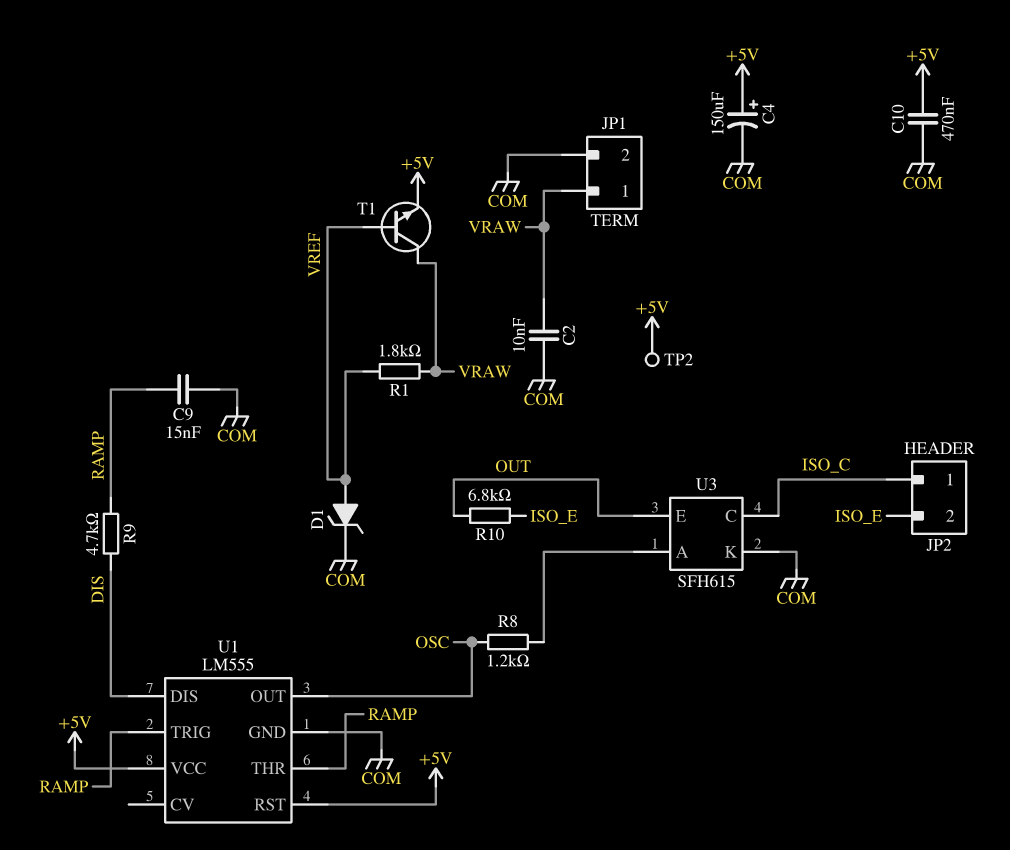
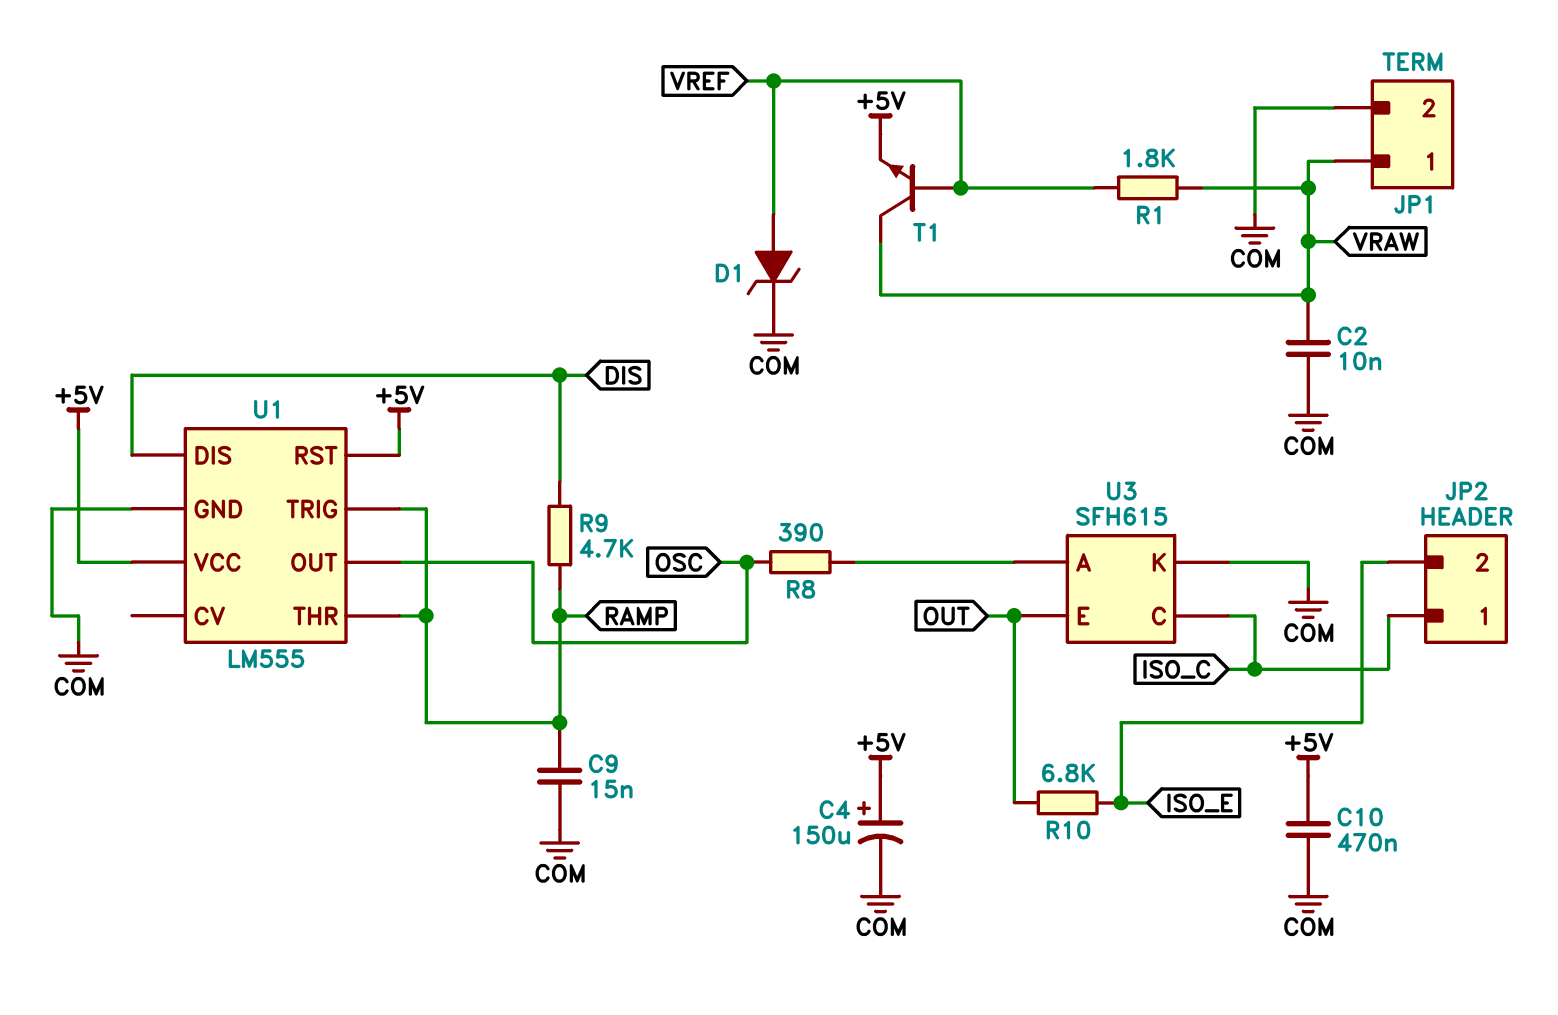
R8: 1.2k (OSC, U3/A) -> 390 (OSC, U3/A)
TP2: test point (+5V) -> none

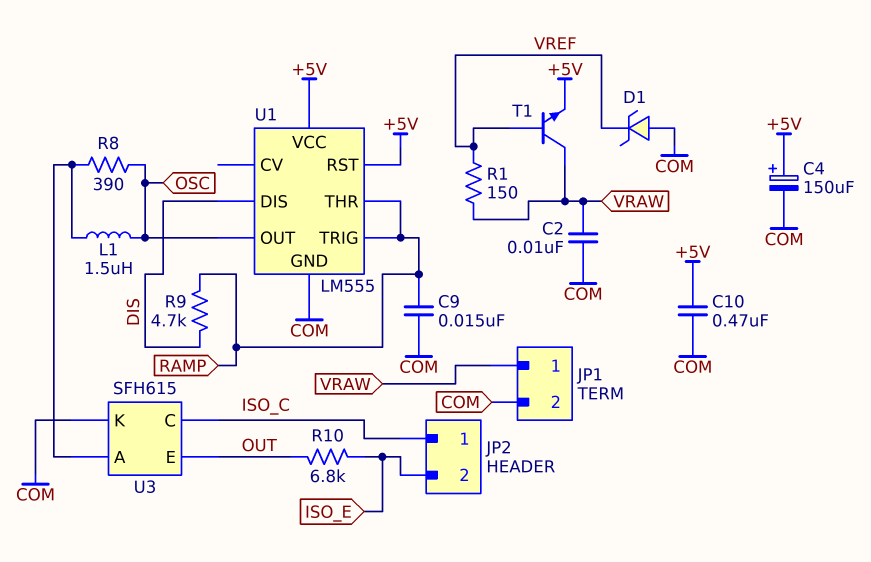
D1: zener (A VREF, K COM) -> zener (A COM, K VREF)
L1: none -> 1.5uH (OSC, U3/A)
R1: 1.8k (VRAW, VREF) -> 150 (VRAW, VREF)

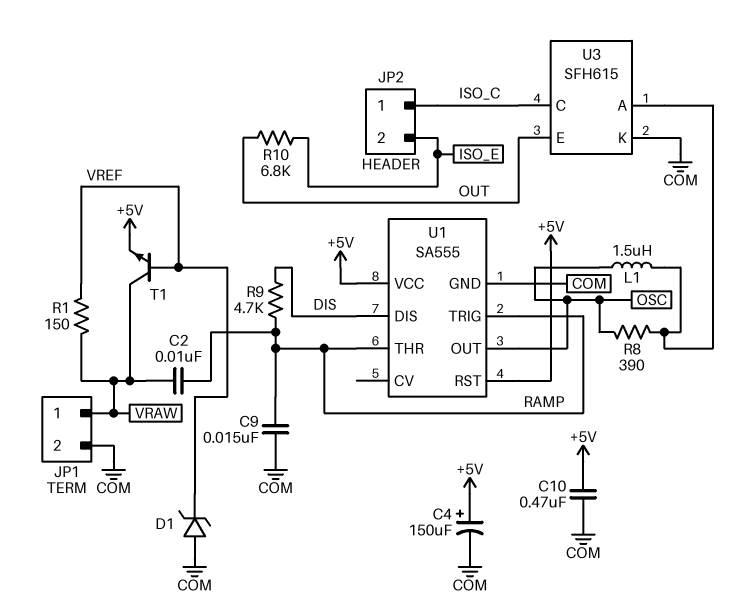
C2: 10nF (COM, VRAW) -> 10nF (RAMP, VRAW)
U1: LM555 -> SA555

